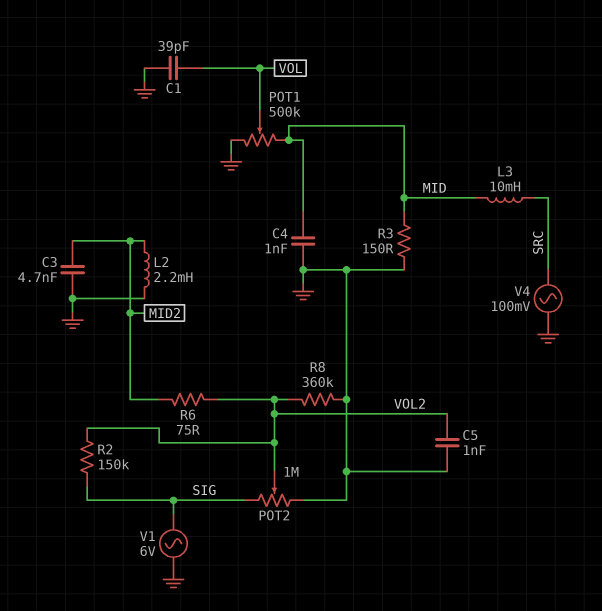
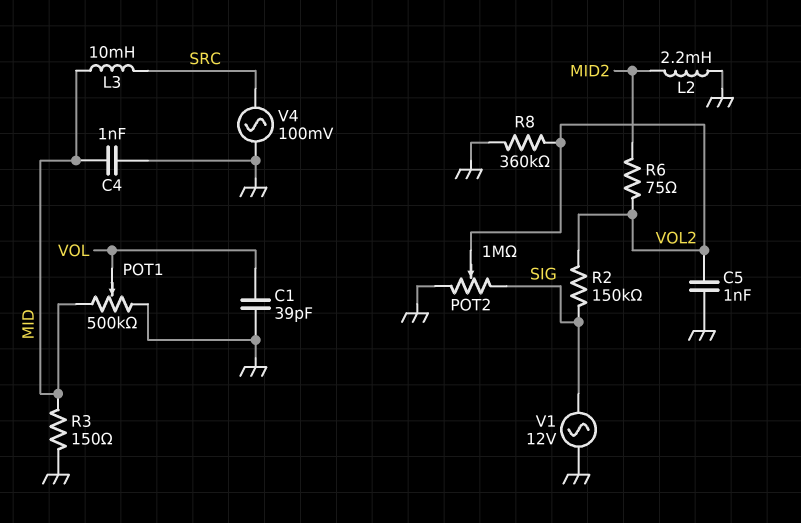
C3: 4.7nF (GND, MID2) -> none
V1: AC 6V (GND, SIG) -> AC 12V (GND, SIG)

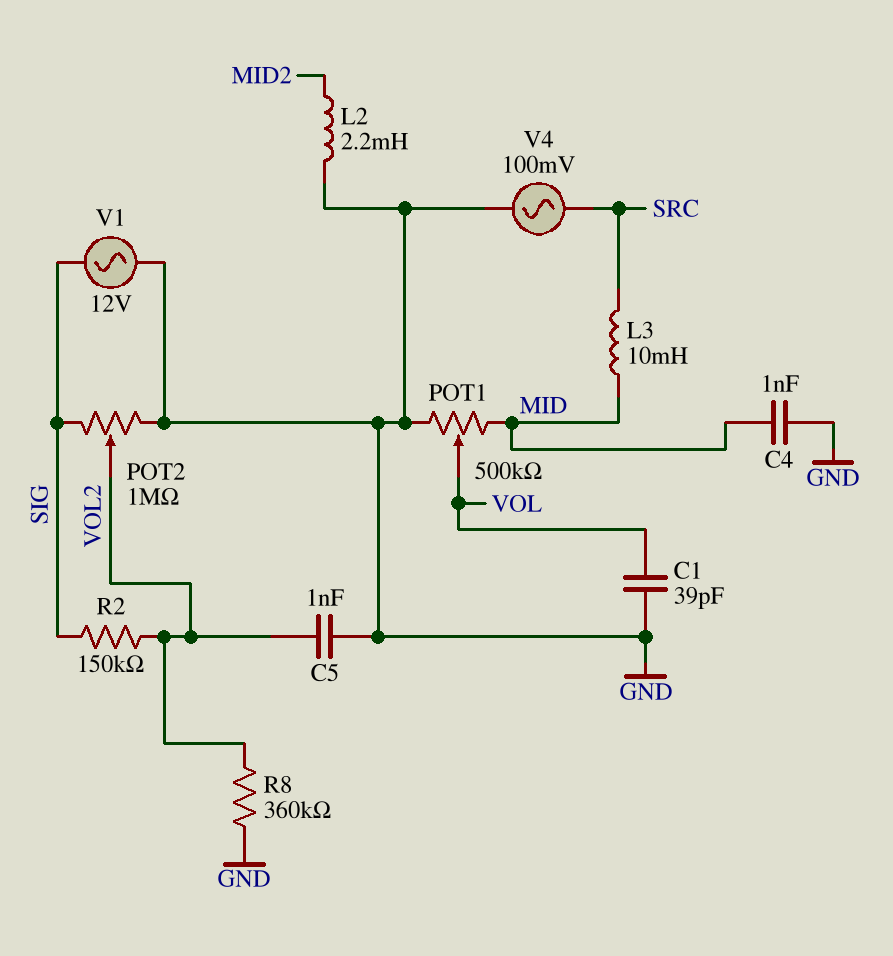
R3: 150 (GND, MID) -> none
R6: 75 (MID2, VOL2) -> none

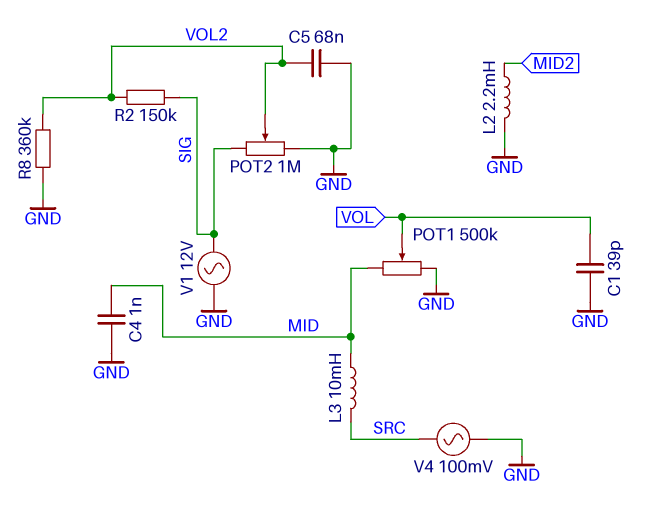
C5: 1nF (GND, VOL2) -> 68nF (GND, VOL2)

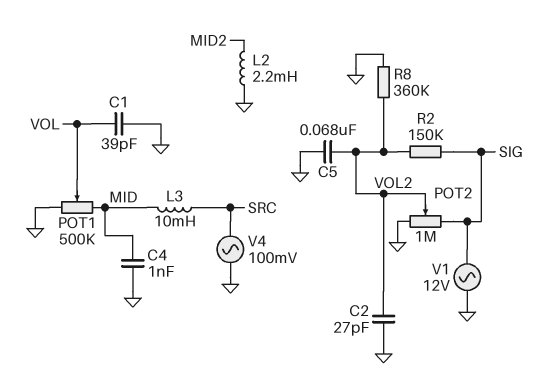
C2: none -> 27pF (GND, VOL2)

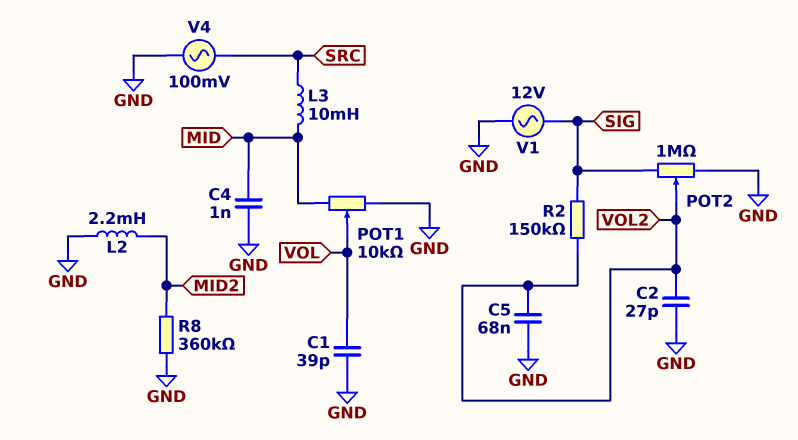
POT1: 500k (GND, MID, wiper VOL) -> 10k (GND, MID, wiper VOL)
R8: 360k (GND, VOL2) -> 360k (GND, MID2)

